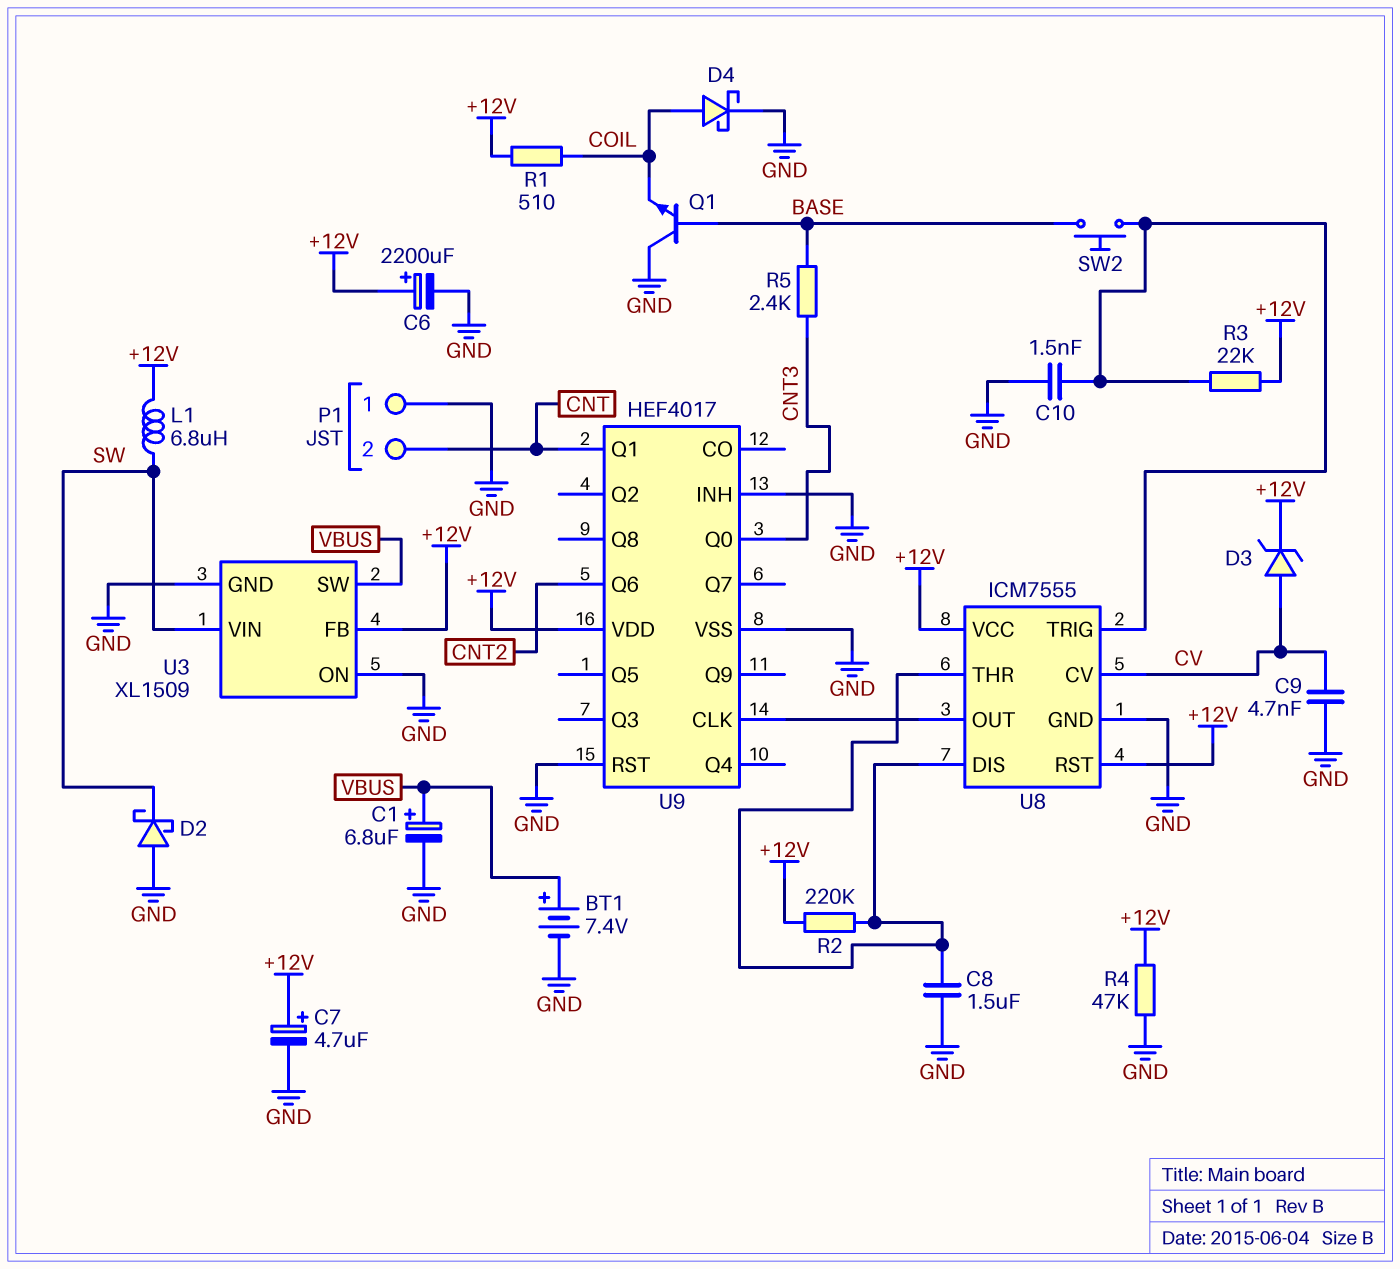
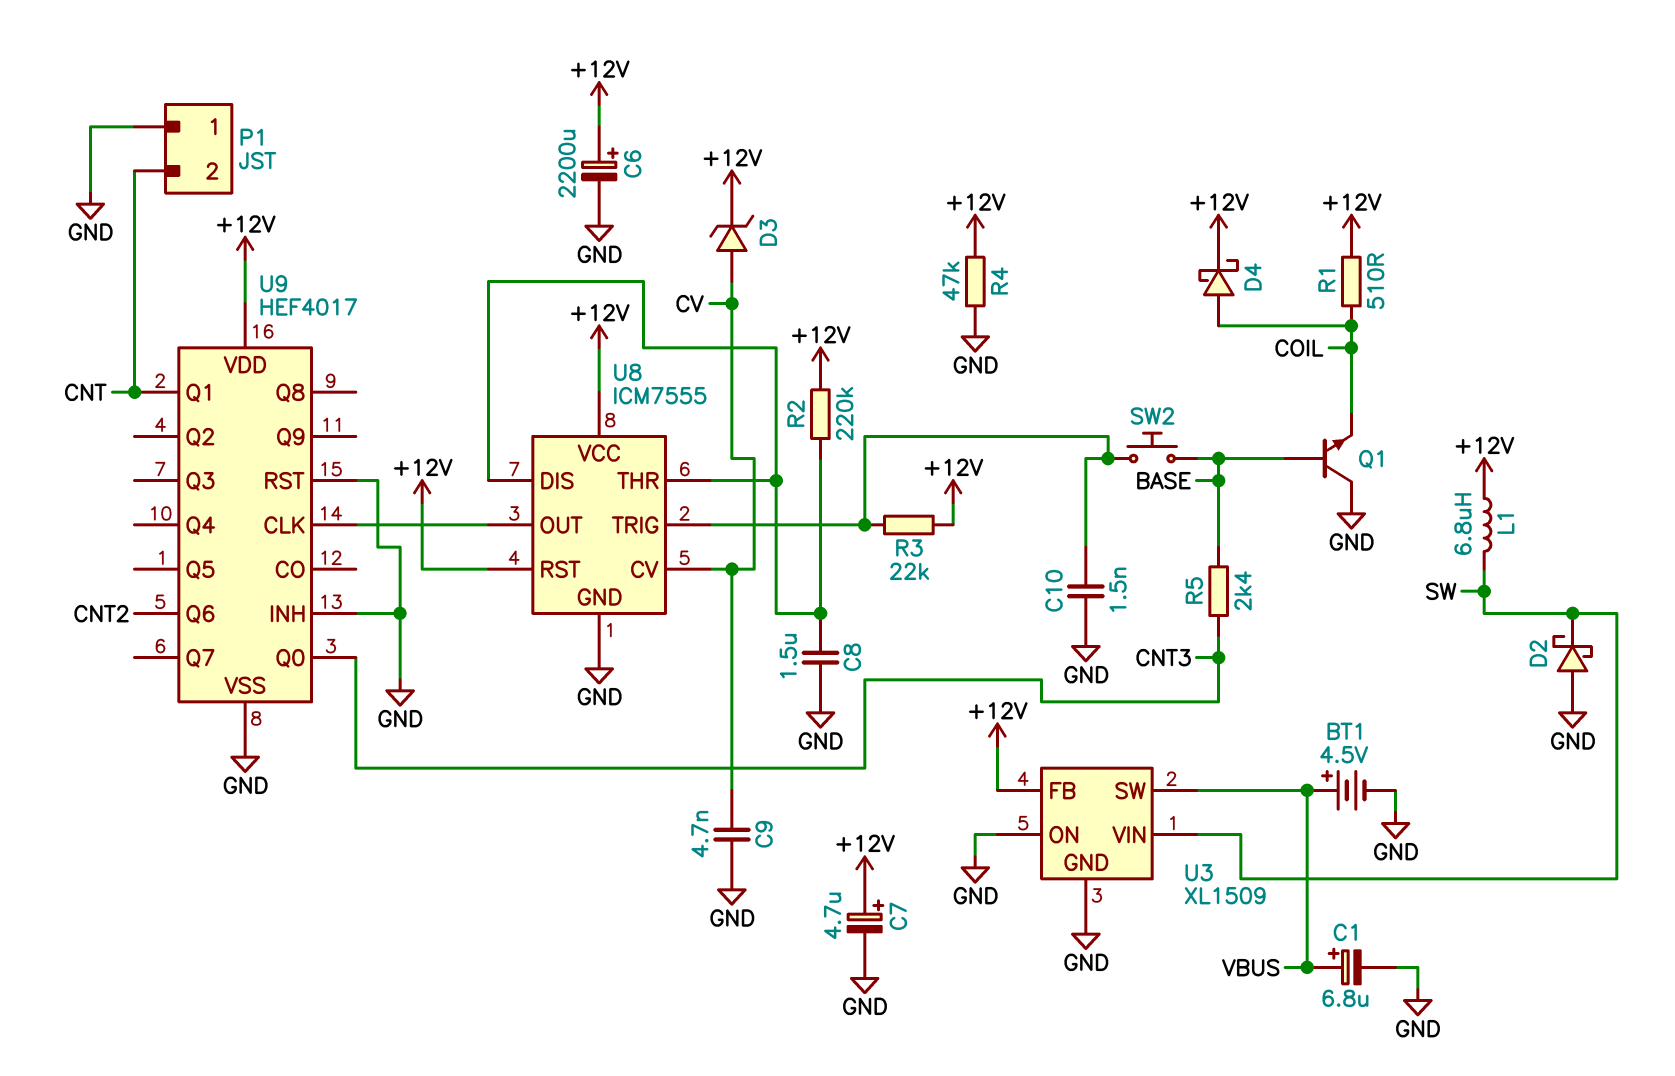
BT1: 7.4V (plus VBUS, minus GND) -> 4.5V (plus VBUS, minus GND)
D4: schottky (A COIL, K GND) -> schottky (A COIL, K +12V)

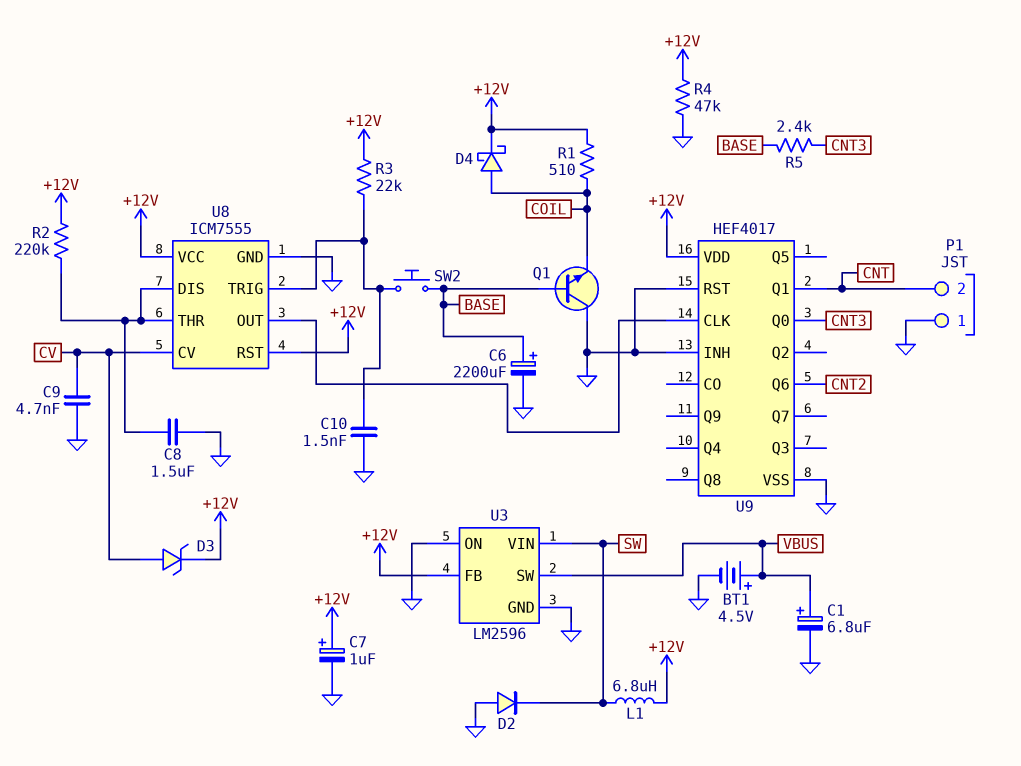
C6: 2200uF (plus +12V, minus GND) -> 2200uF (plus BASE, minus GND)
C7: 4.7uF (plus +12V, minus GND) -> 1uF (plus +12V, minus GND)
D2: schottky (A GND, K SW) -> diode (A GND, K SW)
U3: XL1509 -> LM2596

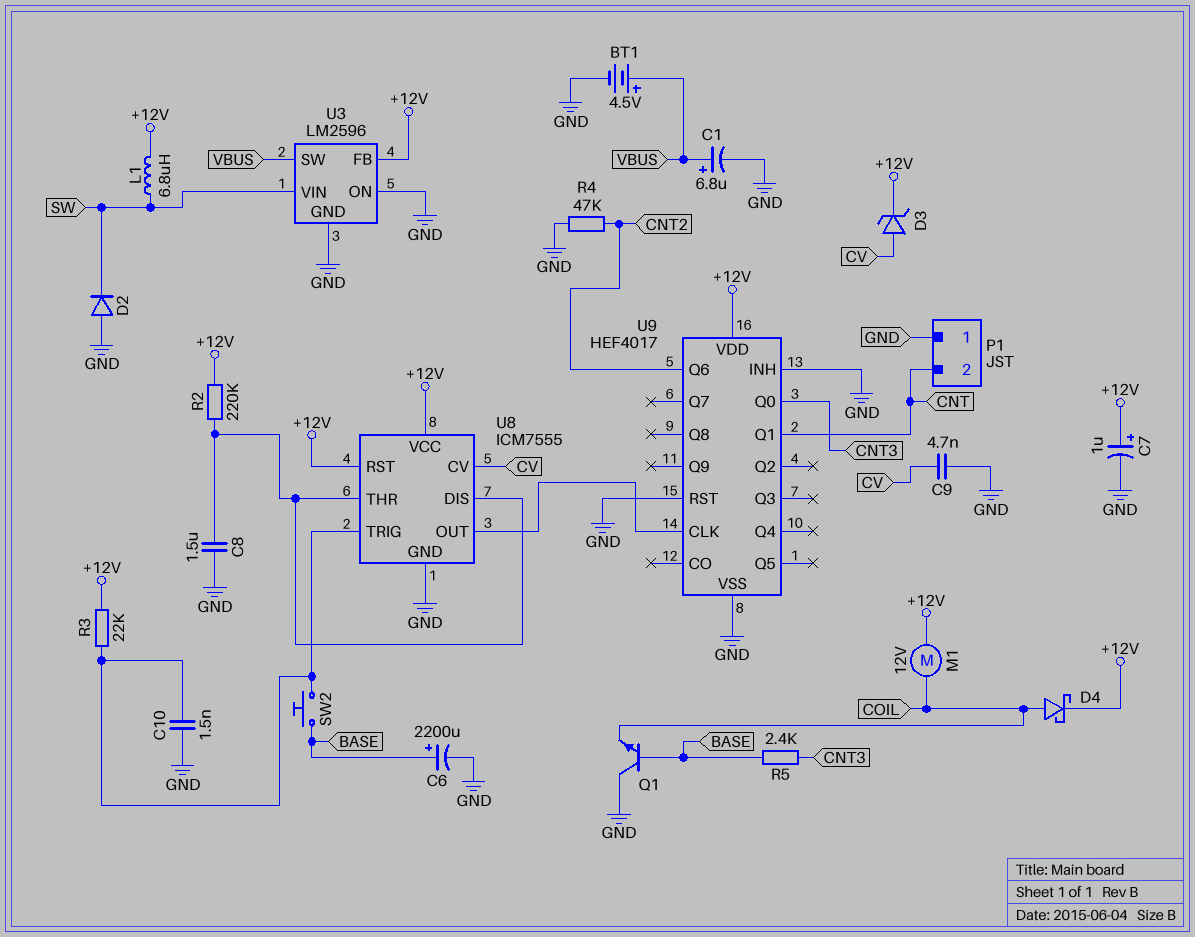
M1: none -> motor 12V (+12V, COIL)
R1: 510 (+12V, COIL) -> none
R4: 47k (+12V, GND) -> 47k (CNT2, GND)

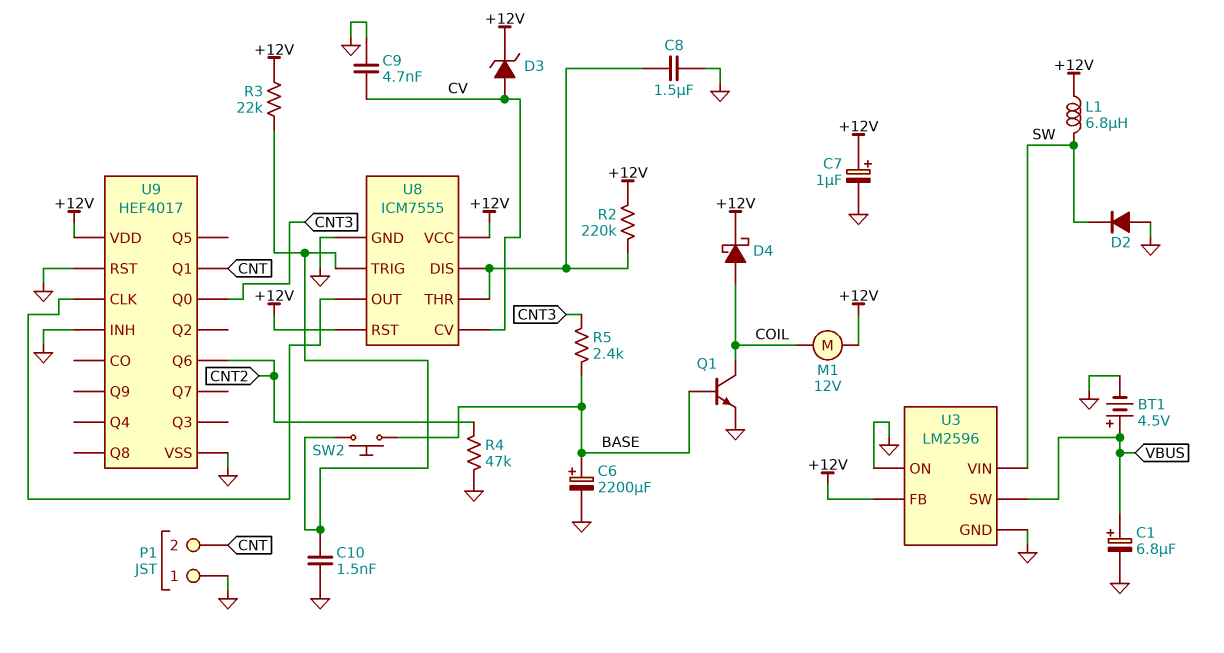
Q1: NPN (B BASE, C GND, E COIL) -> NPN (B BASE, C COIL, E GND)

